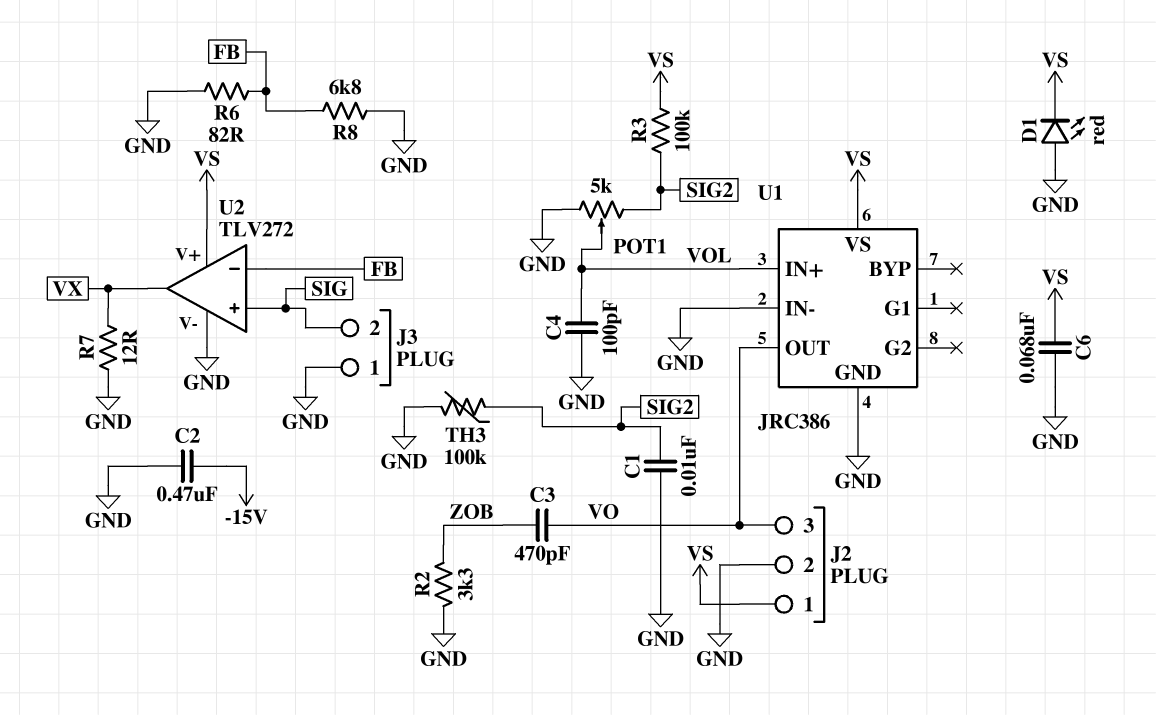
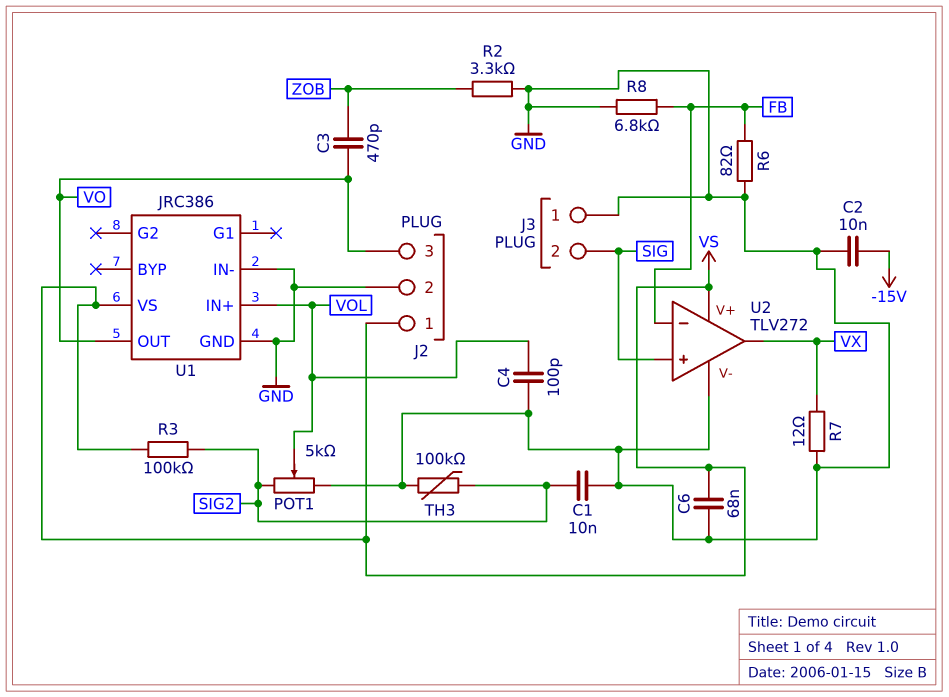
C2: 470nF (-15V, GND) -> 10nF (-15V, GND)
D1: LED red (A GND, K VS) -> none

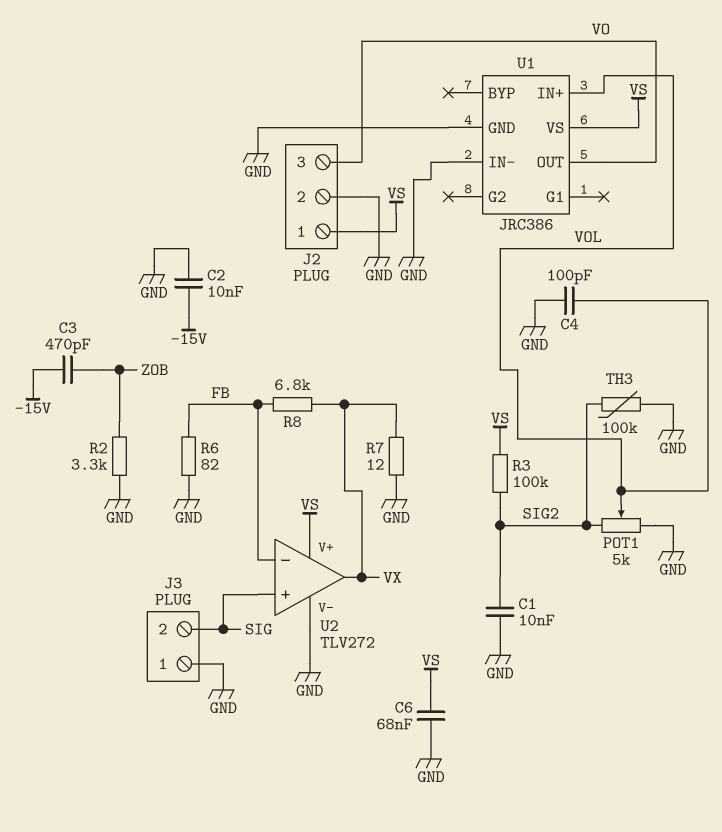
C3: 470pF (VO, ZOB) -> 470pF (-15V, ZOB)
R8: 6.8k (FB, GND) -> 6.8k (FB, VX)

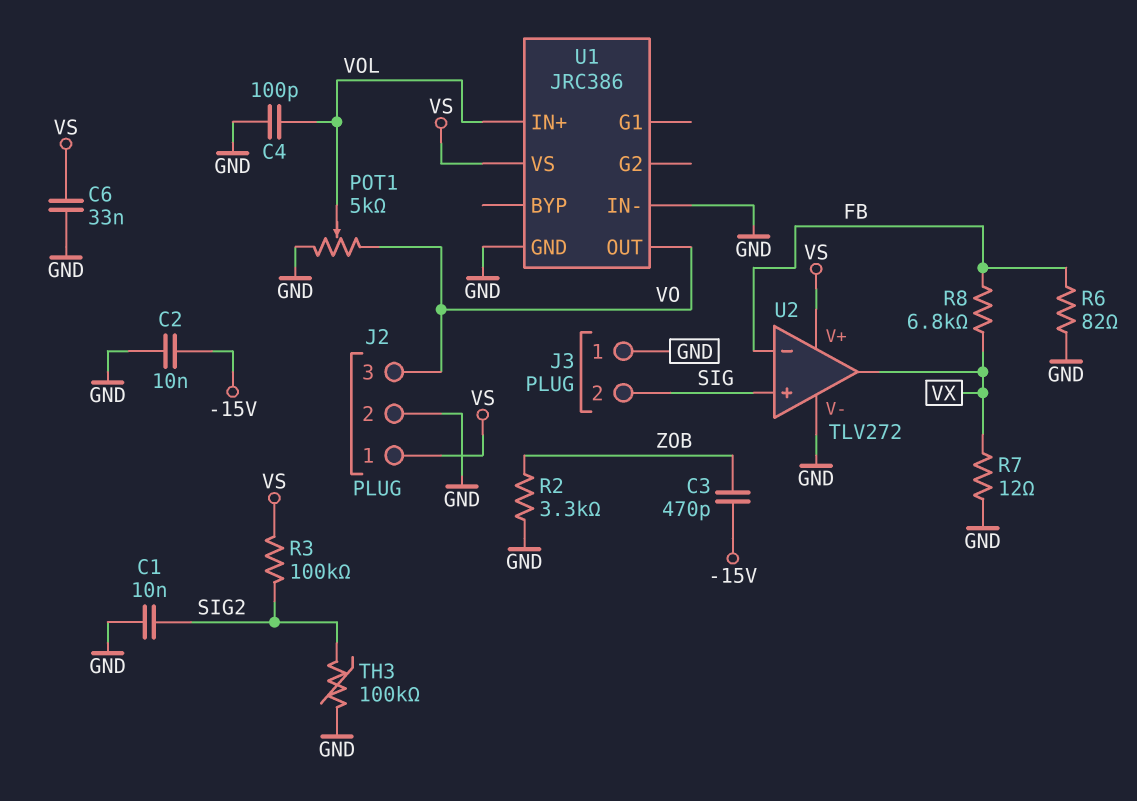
C6: 68nF (GND, VS) -> 33nF (GND, VS)
POT1: 5k (GND, SIG2, wiper VOL) -> 5k (GND, VO, wiper VOL)

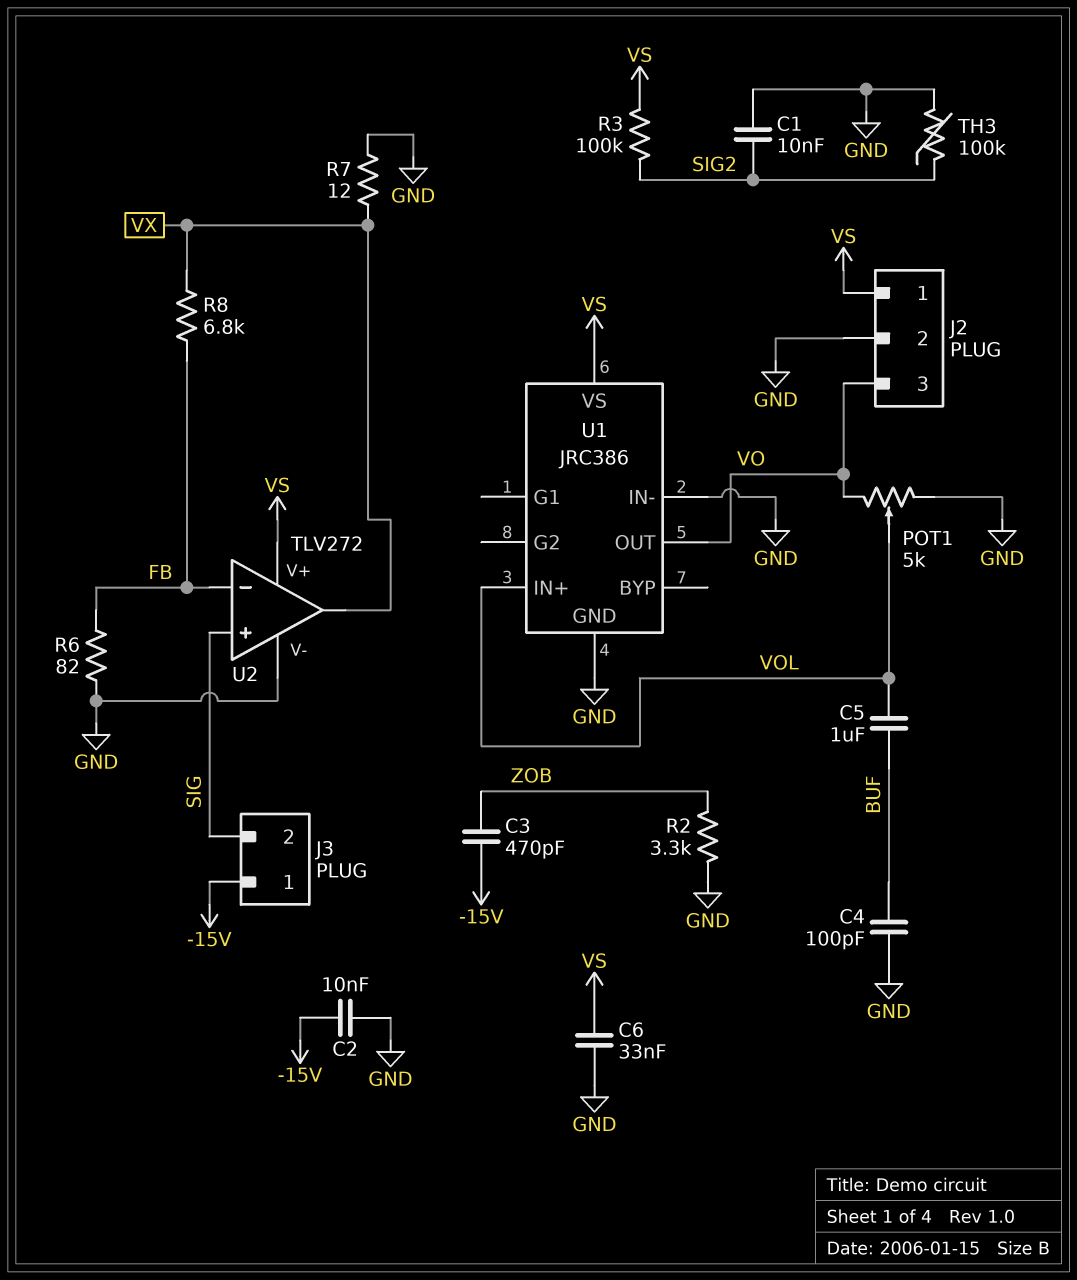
C4: 100pF (GND, VOL) -> 100pF (BUF, GND)
C5: none -> 1uF (BUF, VOL)
J3 pin 1: GND -> -15V

